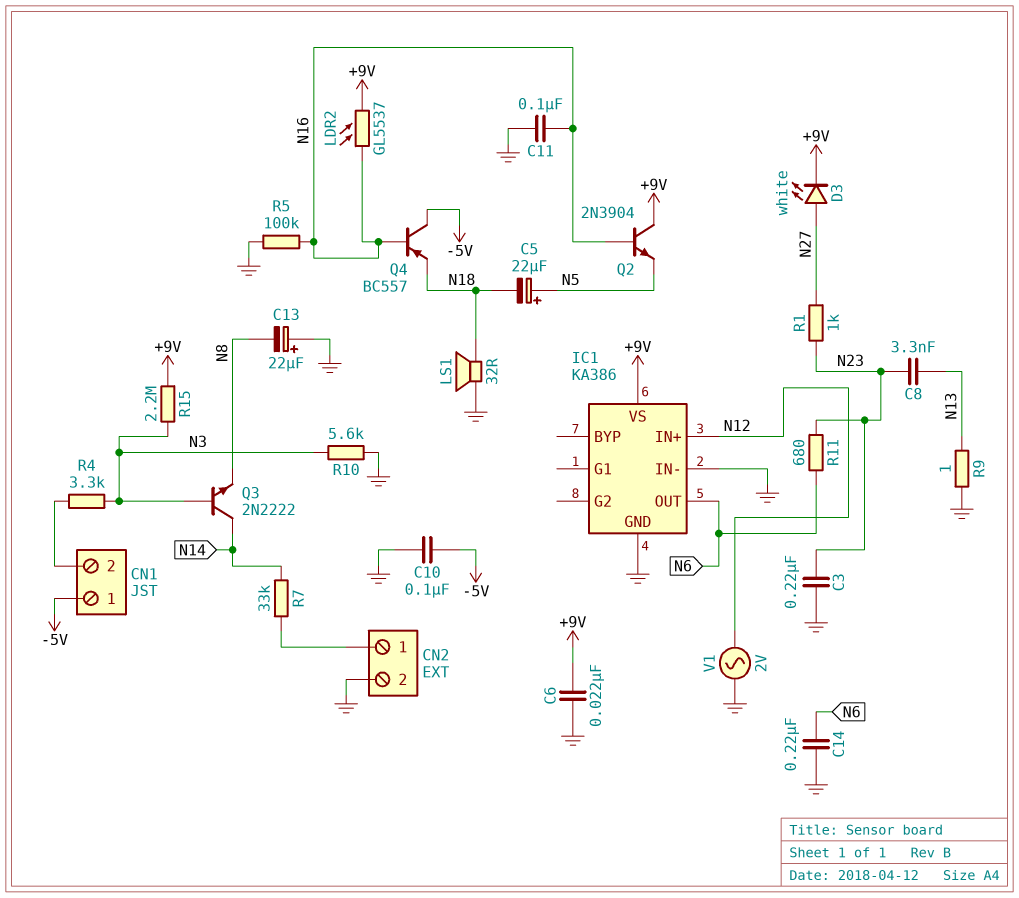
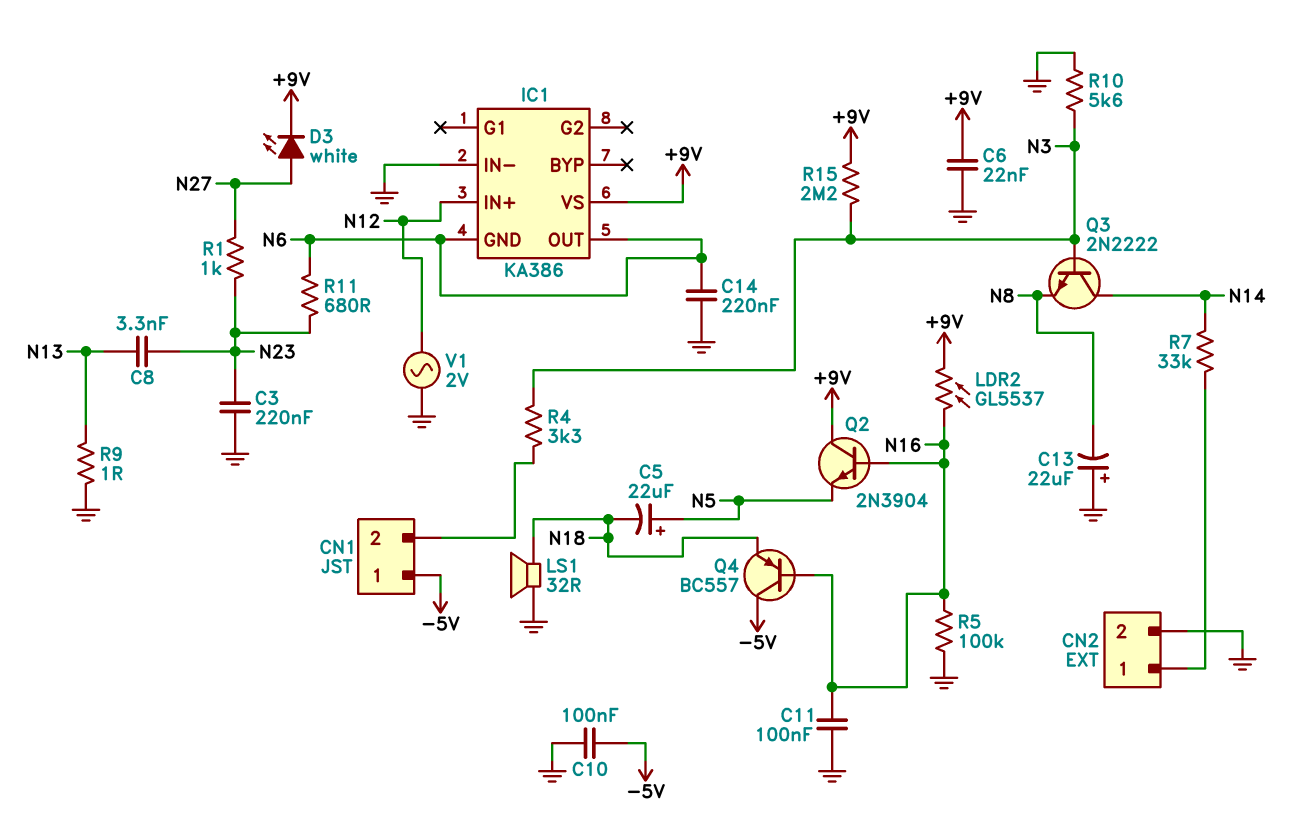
IC1 pin GND: GND -> N6

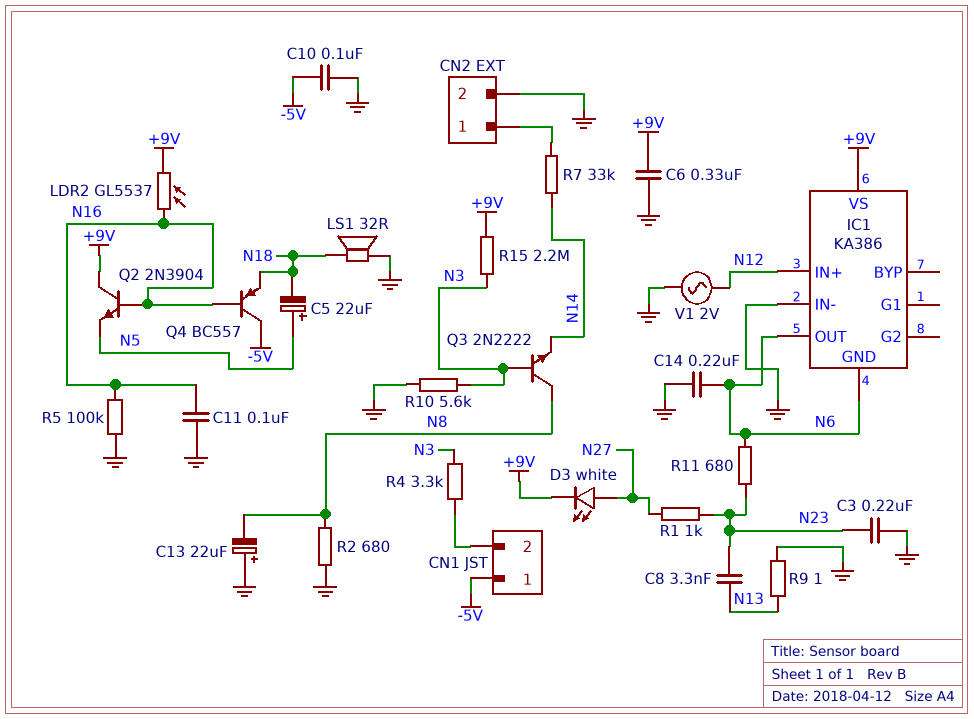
C6: 22nF (+9V, GND) -> 330nF (+9V, GND)
Q3: NPN 2N2222 (B N3, C N14, E N8) -> NPN 2N2222 (B N3, C N8, E N14)
R2: none -> 680 (GND, N8)

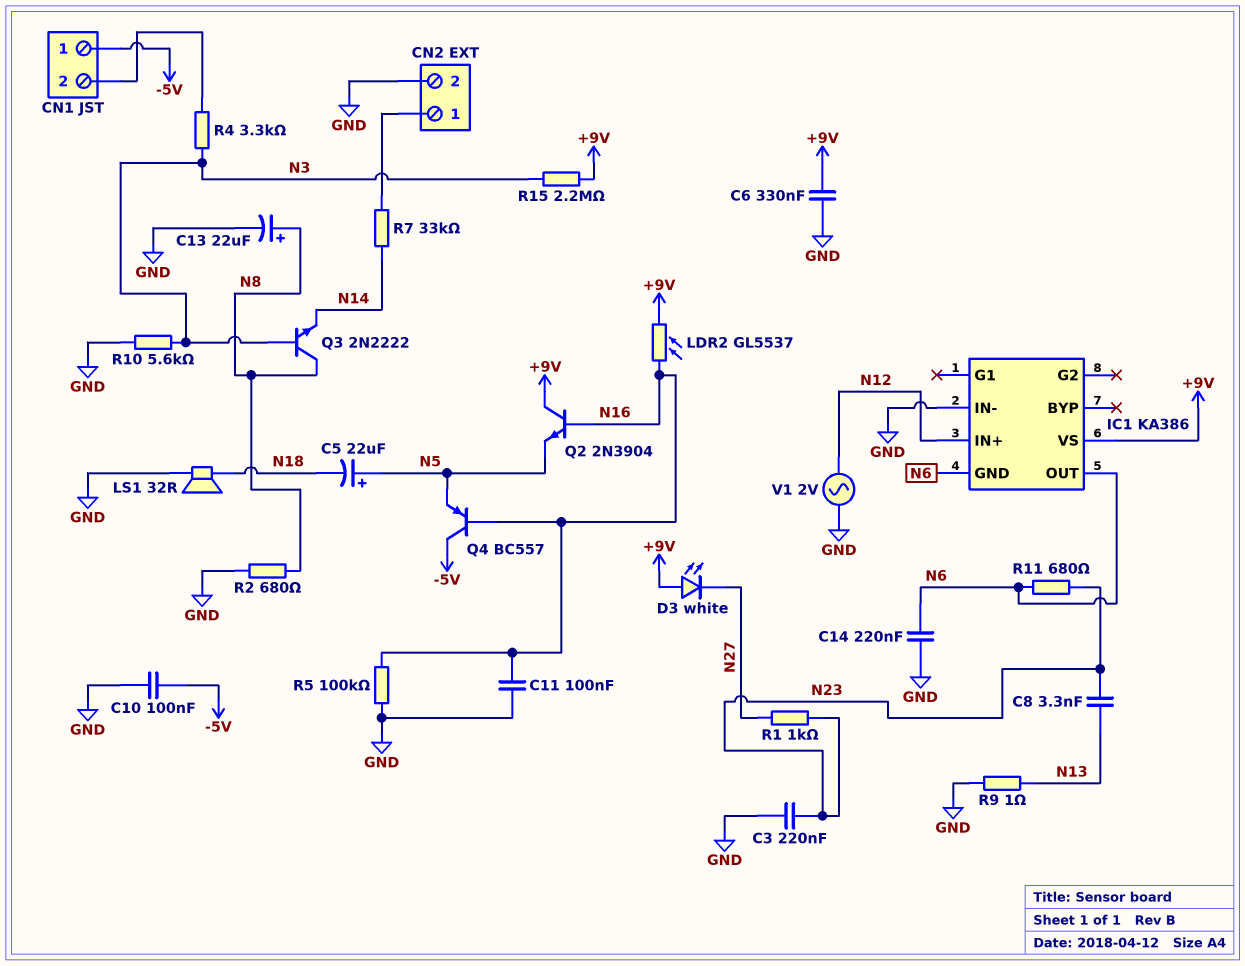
C13: 22uF (plus GND, minus N8) -> 22uF (plus N8, minus GND)
D3: LED white (A N27, K +9V) -> LED white (A +9V, K N27)
Q4: PNP BC557 (B N16, C -5V, E N18) -> PNP BC557 (B N16, C -5V, E N5)

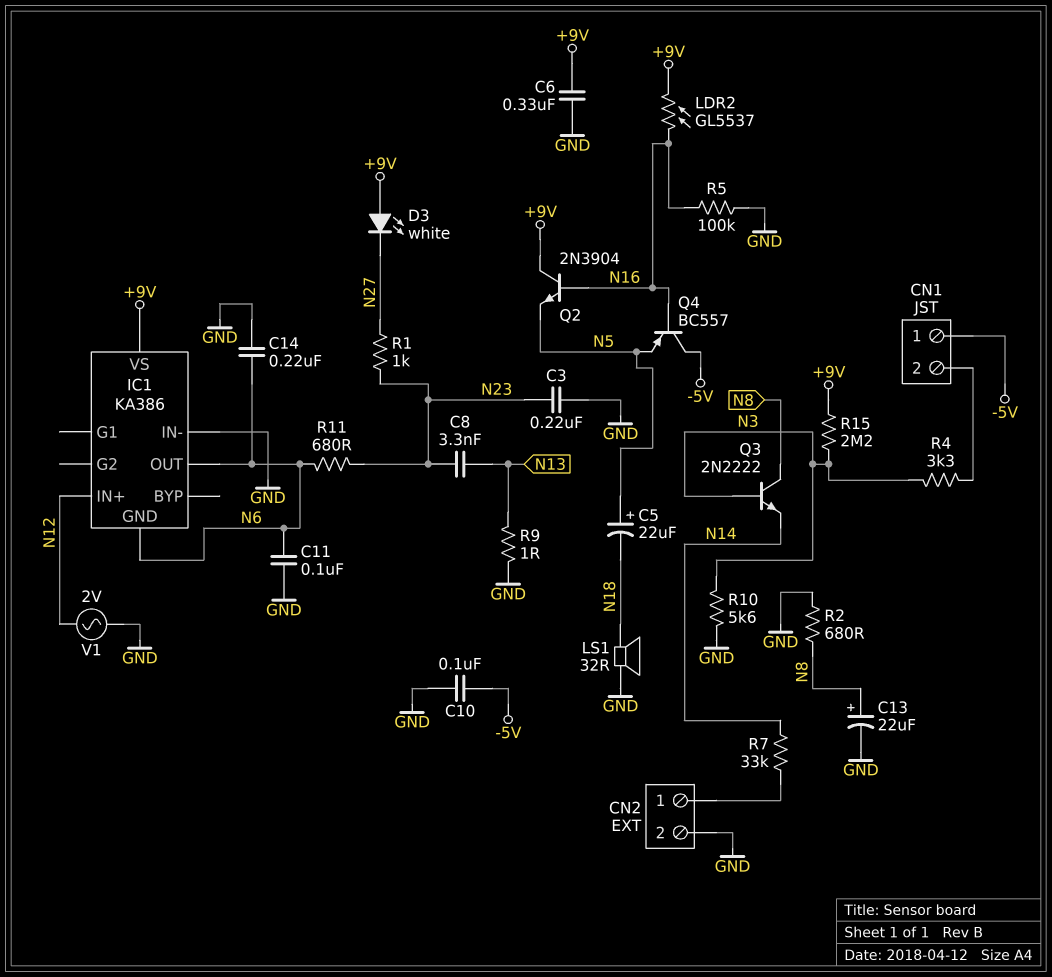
C11: 100nF (GND, N16) -> 100nF (GND, N6)

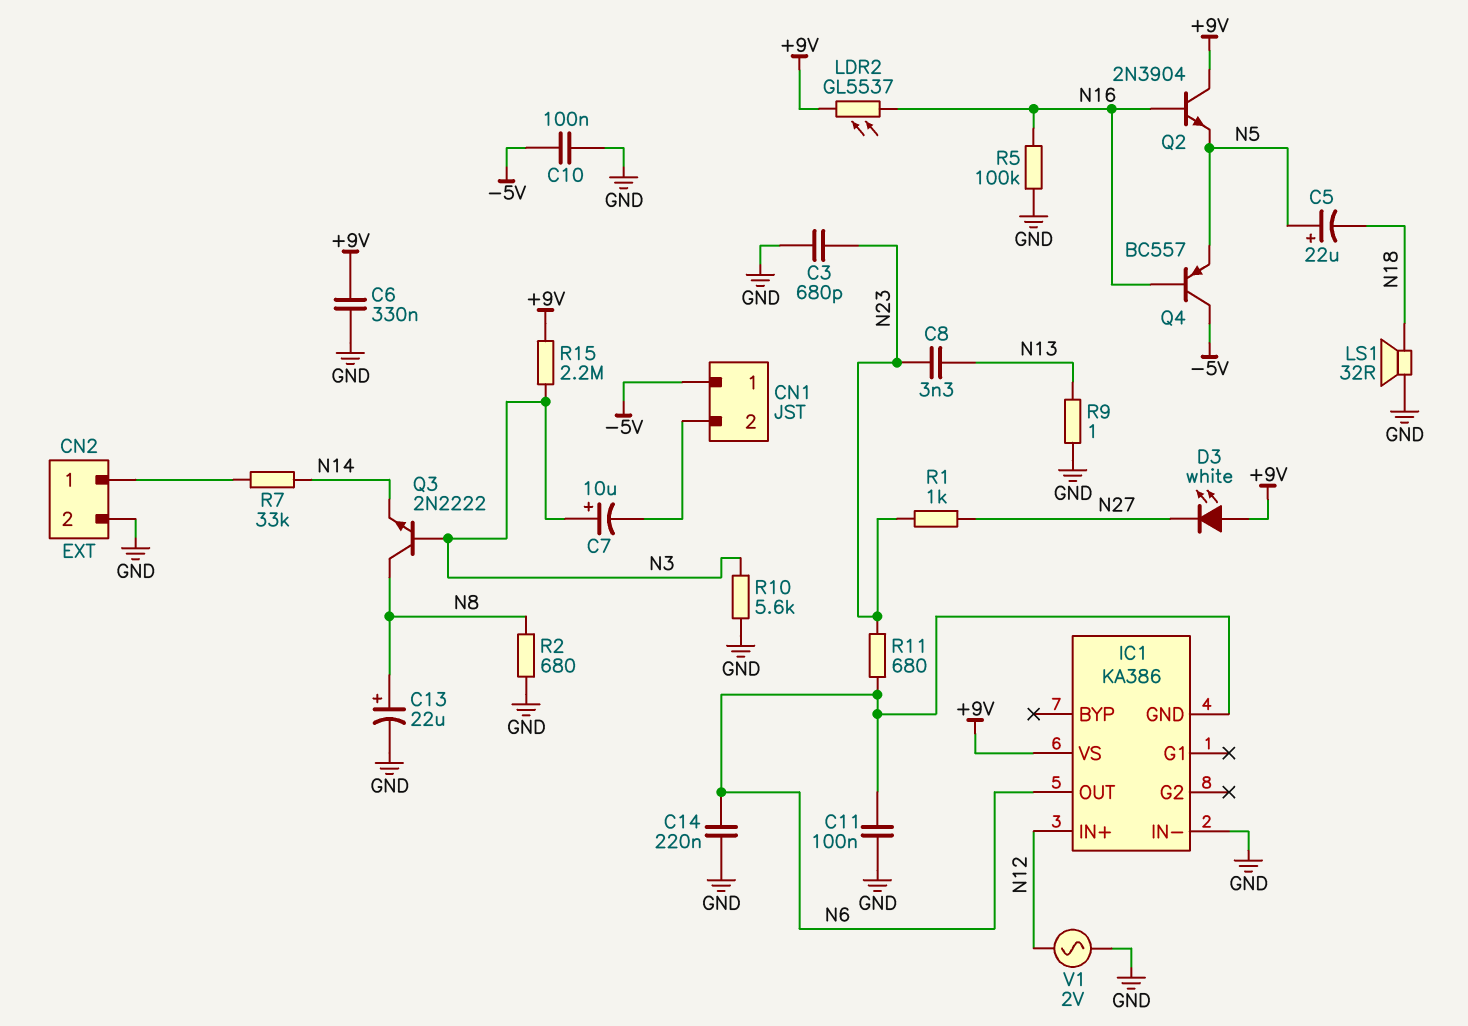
C3: 220nF (GND, N23) -> 680pF (GND, N23)
C7: none -> 10uF (plus N3, minus CN1/2)
R4: 3.3k (CN1/2, N3) -> none

